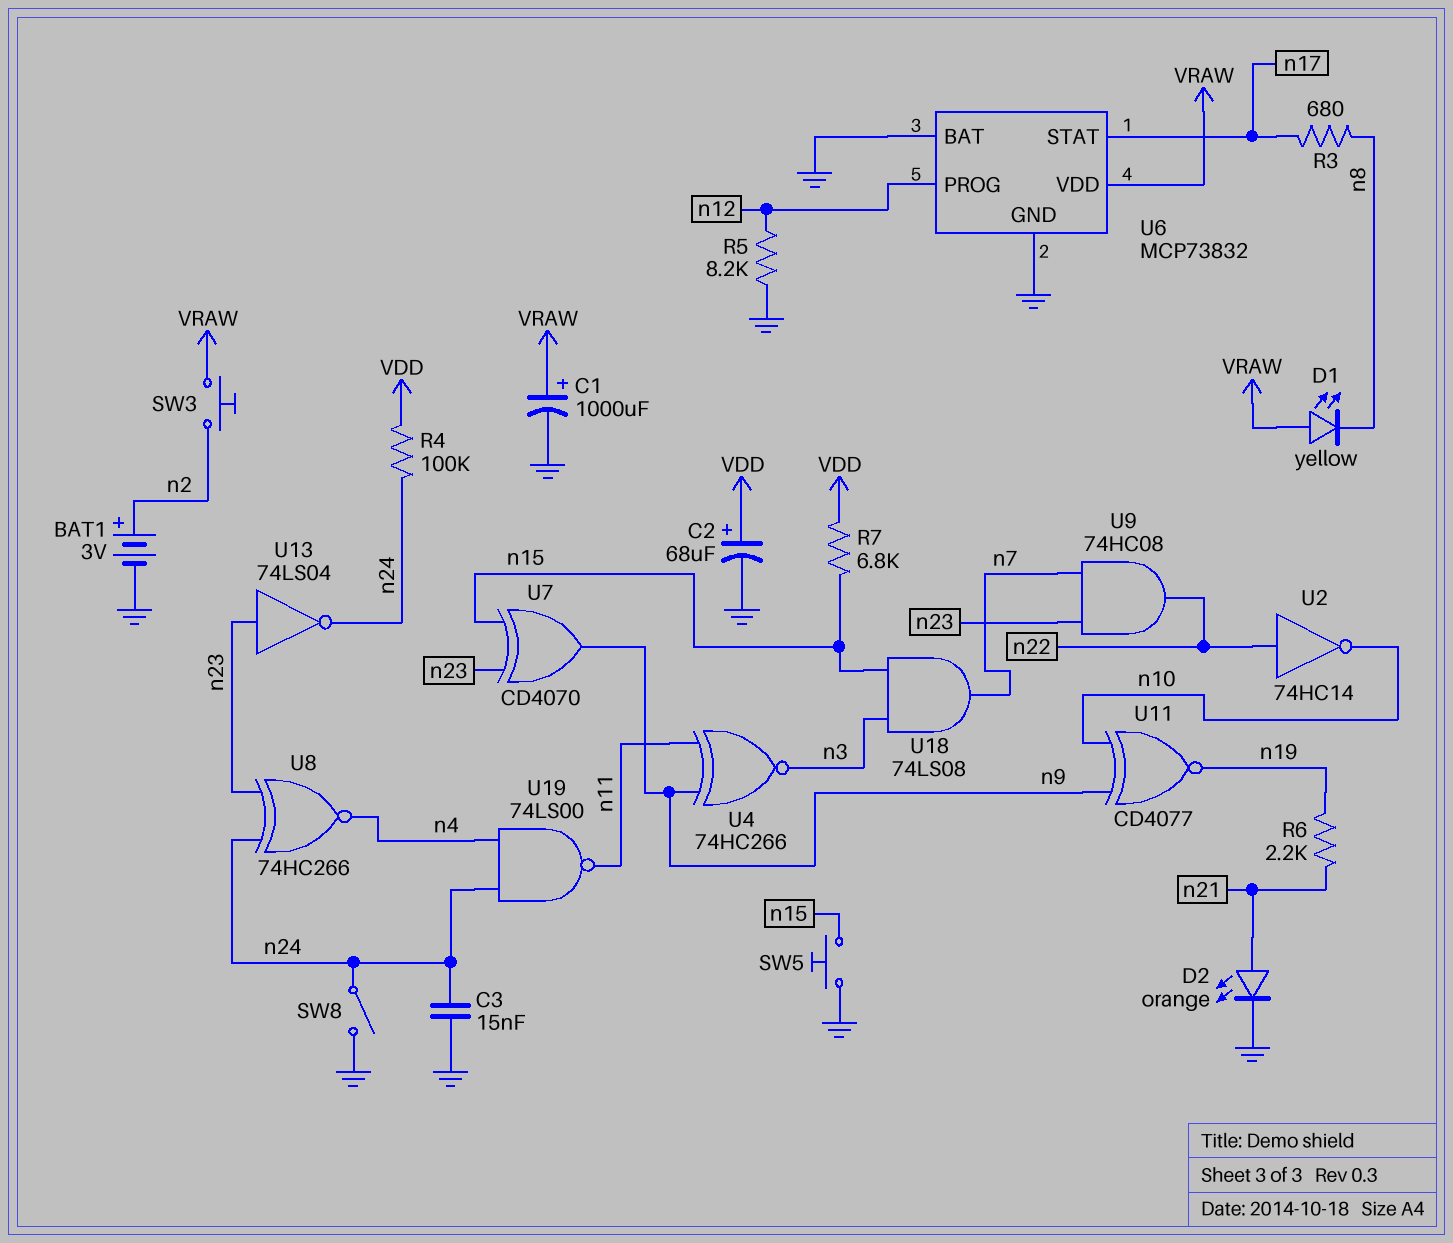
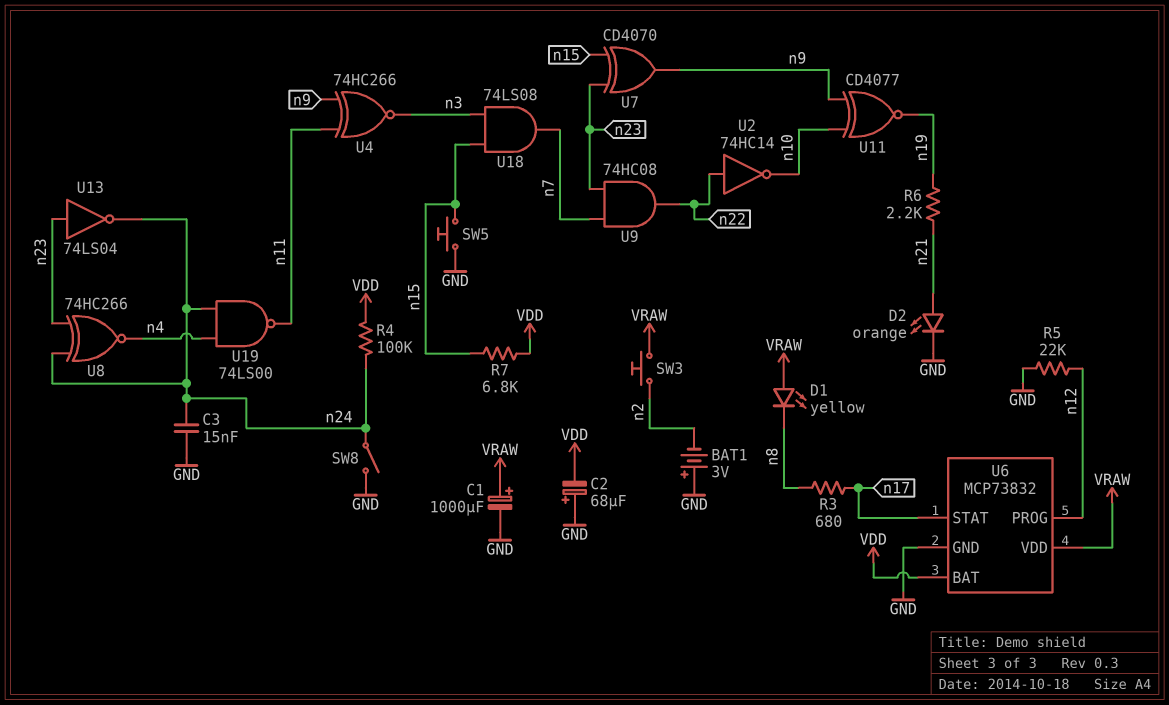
BAT1: 3V (plus n2, minus GND) -> 3V (plus GND, minus n2)
C2: 68uF (plus VDD, minus GND) -> 68uF (plus GND, minus VDD)
R5: 8.2k (GND, n12) -> 22k (GND, n12)
U6 pin BAT: GND -> VDD

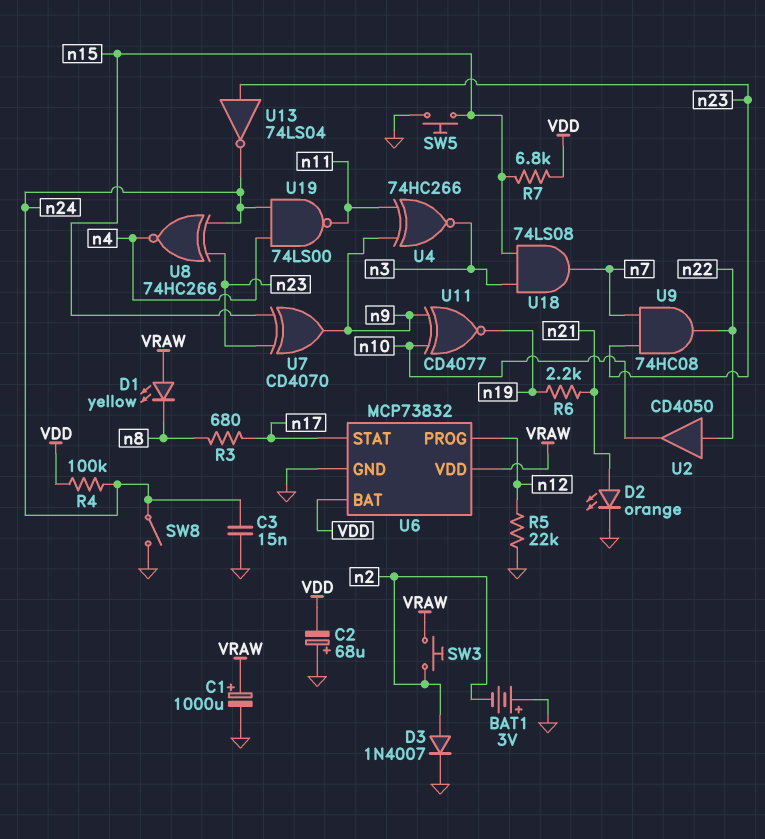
D3: none -> diode 1N4007 (A n2, K GND)
U2: NOT 74HC14 (in n22, out n10) -> buffer CD4050 (in n22, out n10)

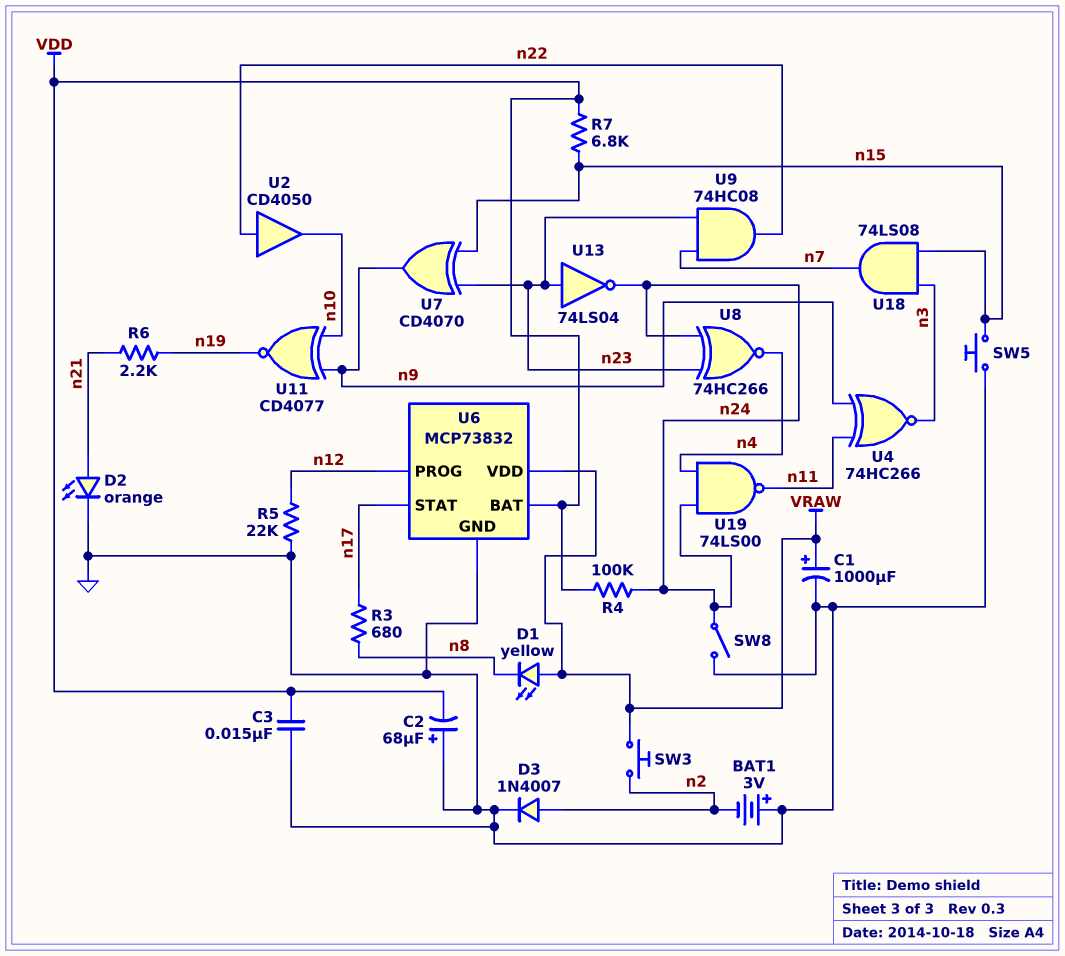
C3: 15nF (GND, n24) -> 15nF (GND, VDD)

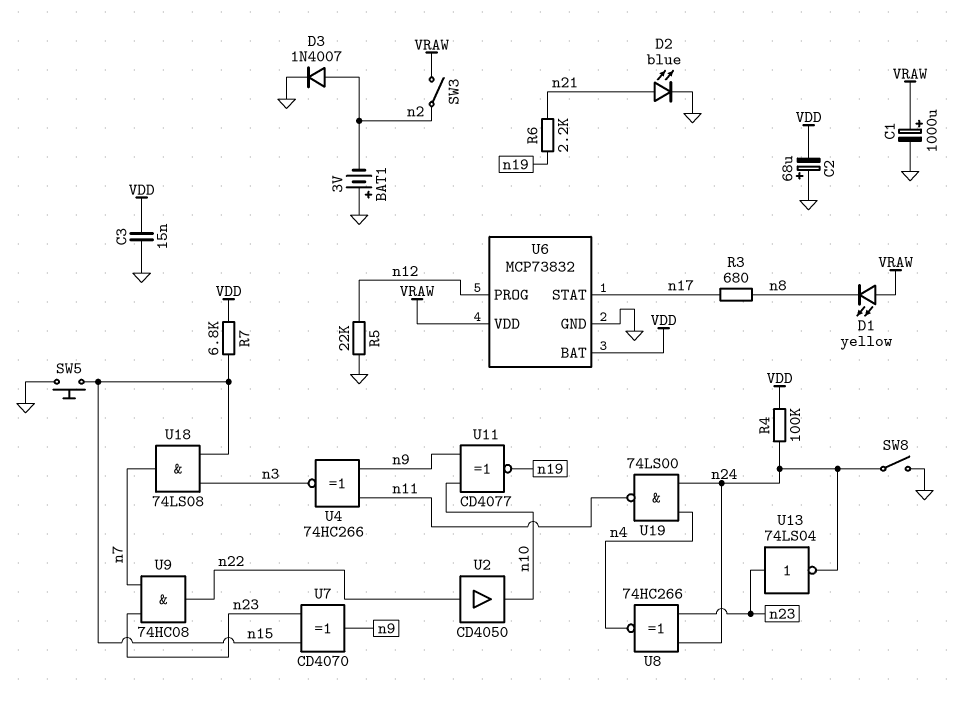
D2: LED orange (A n21, K GND) -> LED blue (A n21, K GND)
SW3: button (VRAW, n2) -> switch (VRAW, n2)

